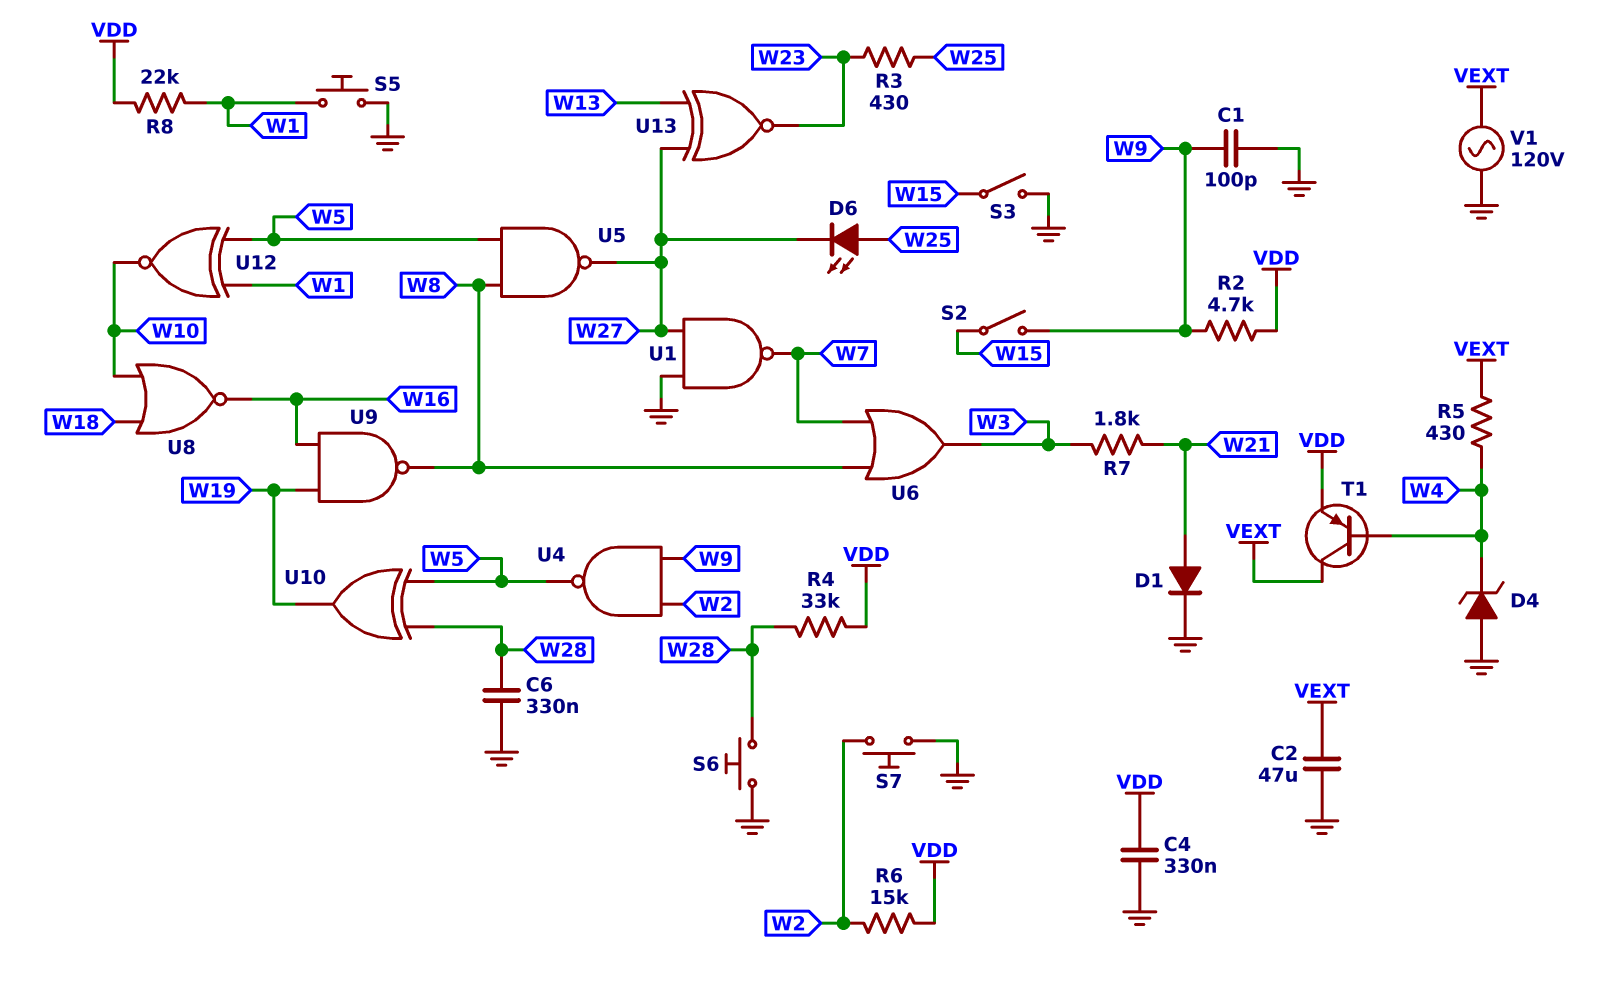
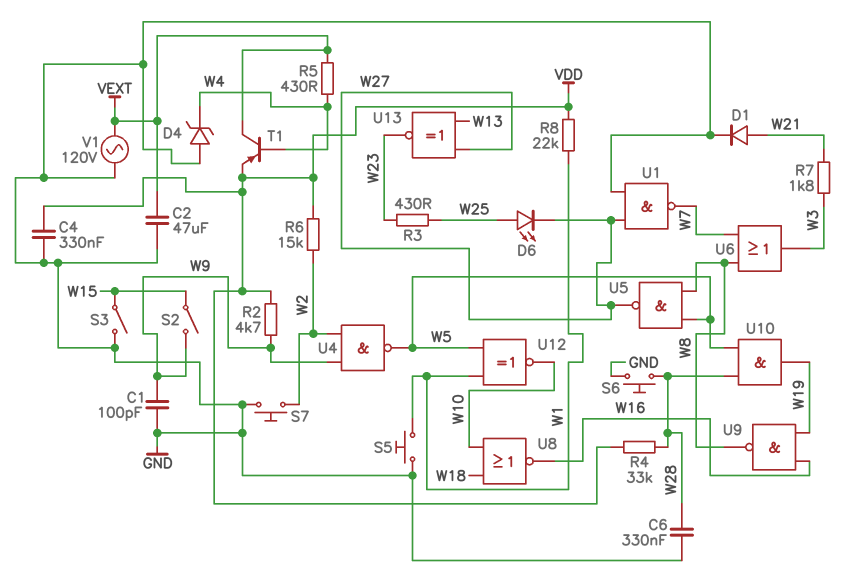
U10: XOR (in W5, in W28, out W19) -> AND (in W5, in W28, out W19)

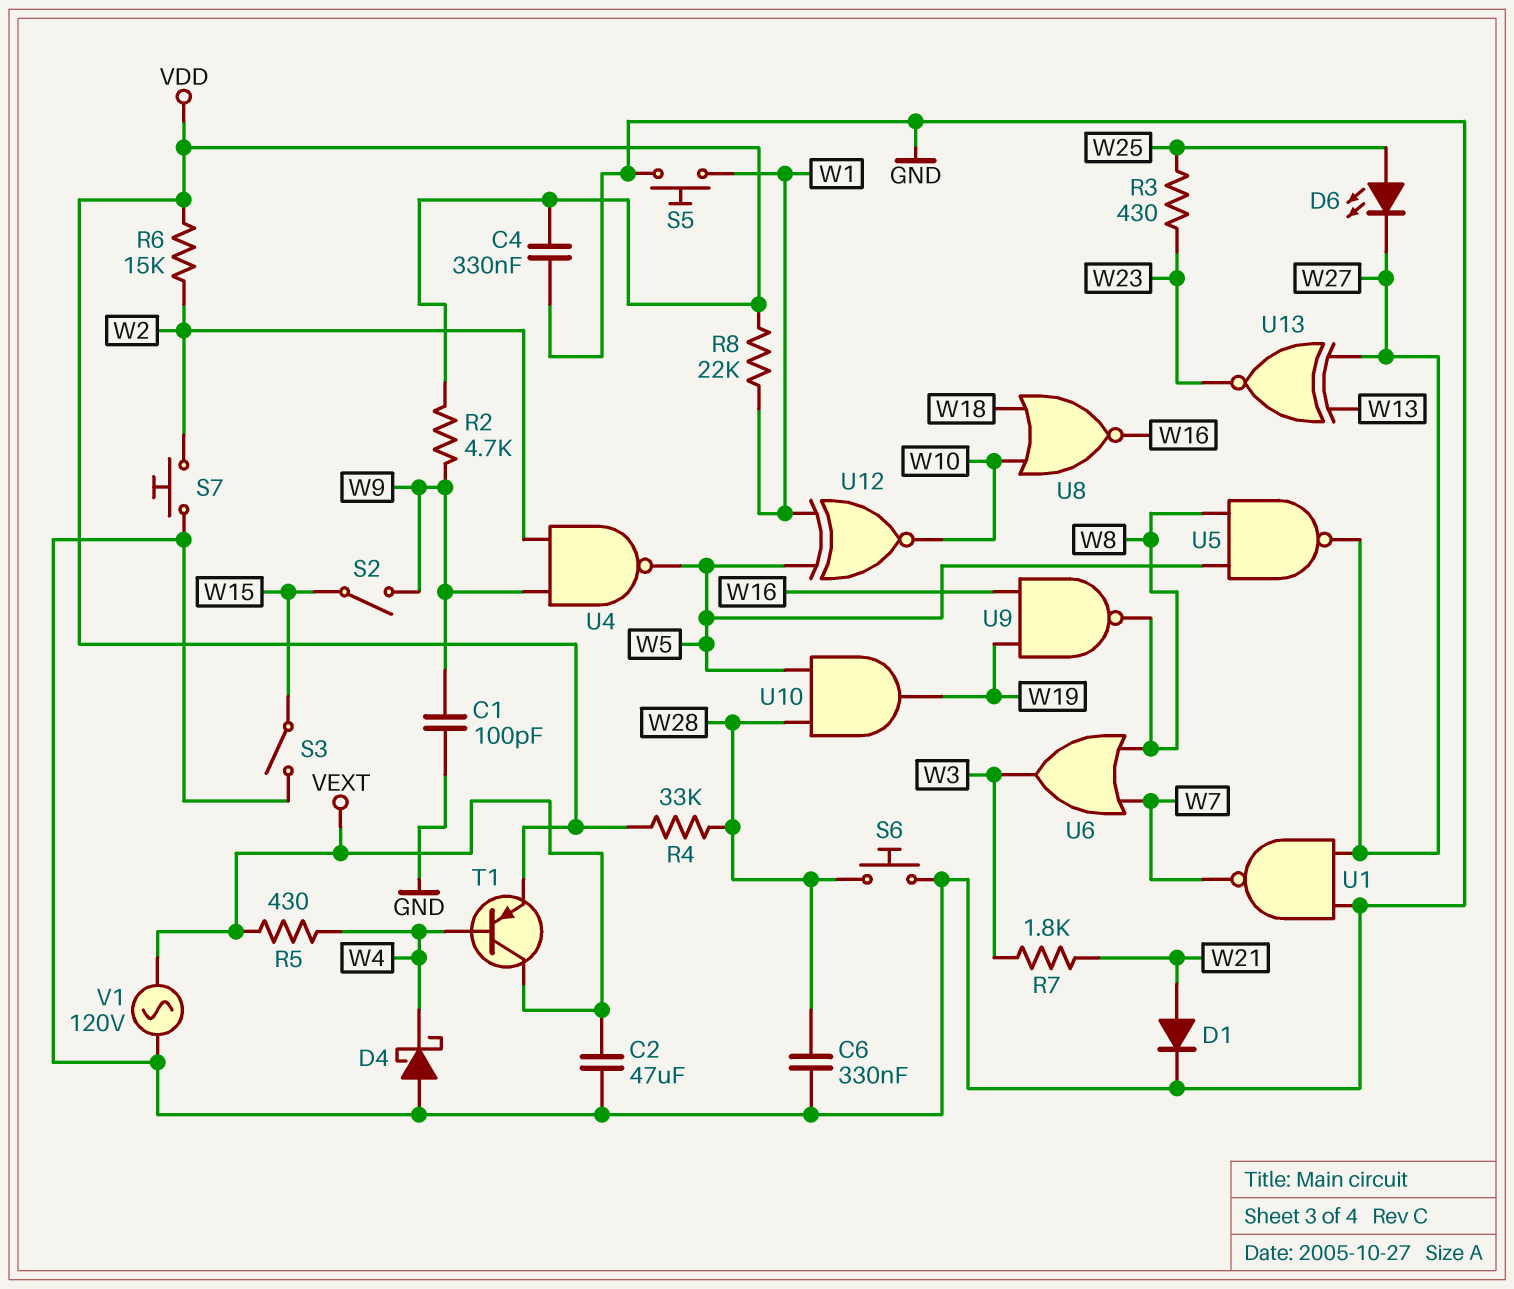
D4: zener (A GND, K W4) -> schottky (A GND, K W4)

